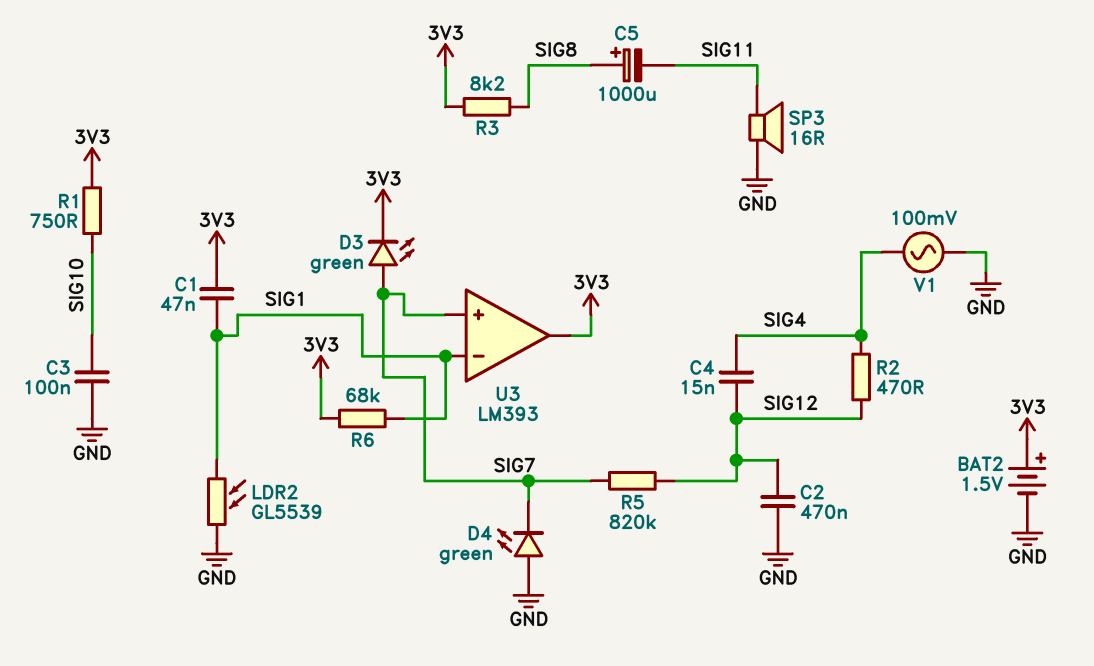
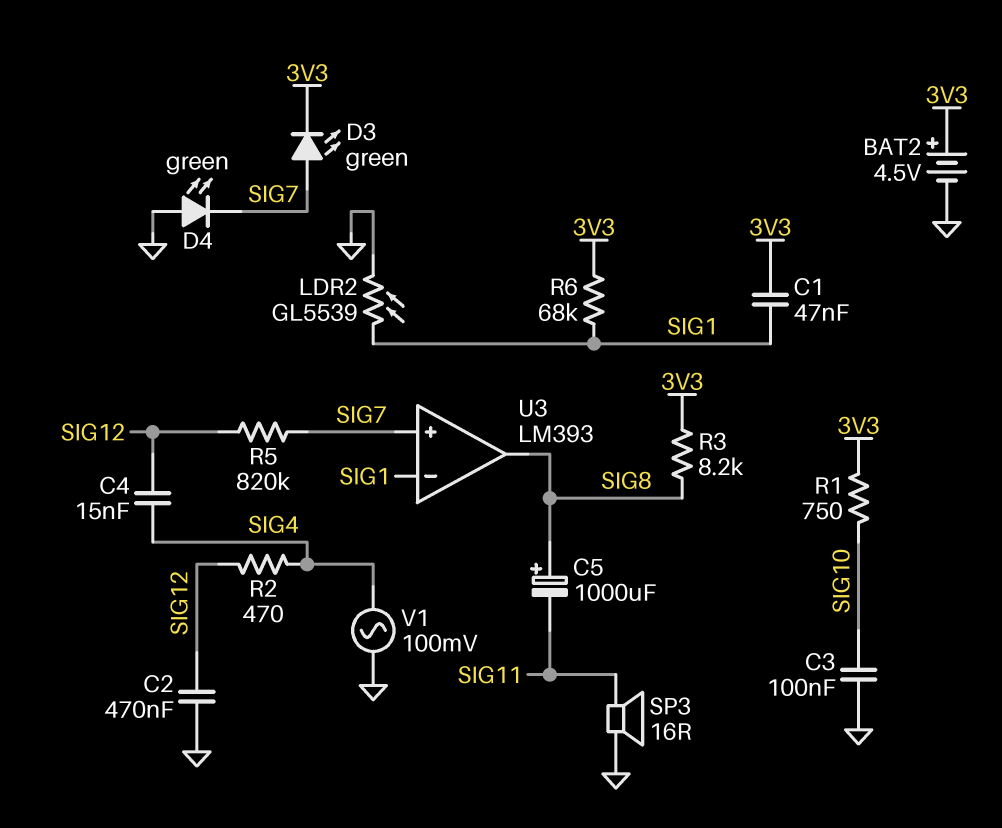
BAT2: 1.5V (plus 3V3, minus GND) -> 4.5V (plus 3V3, minus GND)
U3 pin out: 3V3 -> SIG8

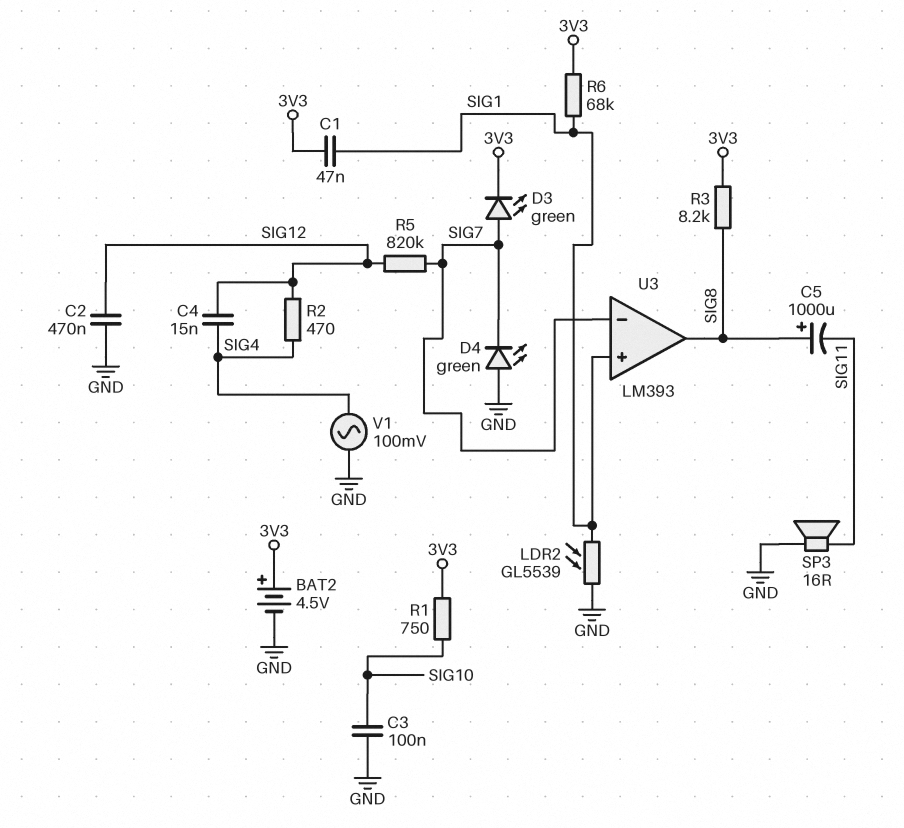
U3 pin in+: SIG7 -> SIG1
U3 pin in-: SIG1 -> SIG7

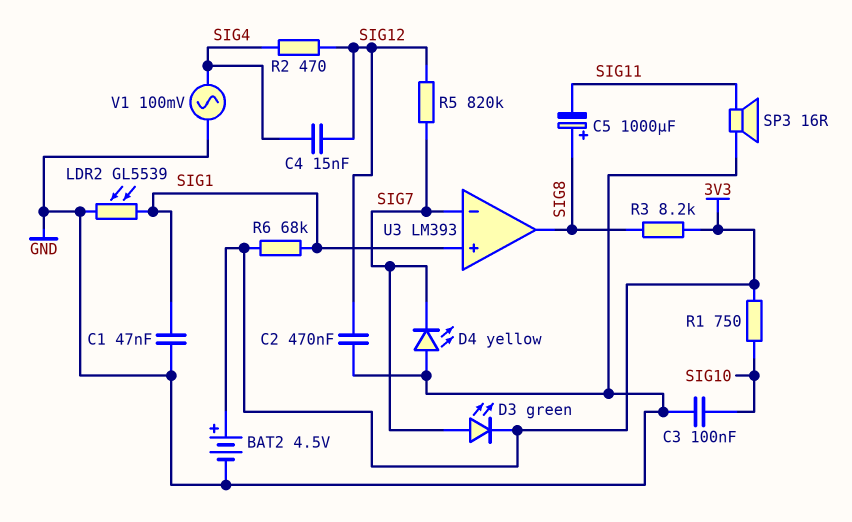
C1: 47nF (3V3, SIG1) -> 47nF (GND, SIG1)
D4: LED green (A GND, K SIG7) -> LED yellow (A GND, K SIG7)

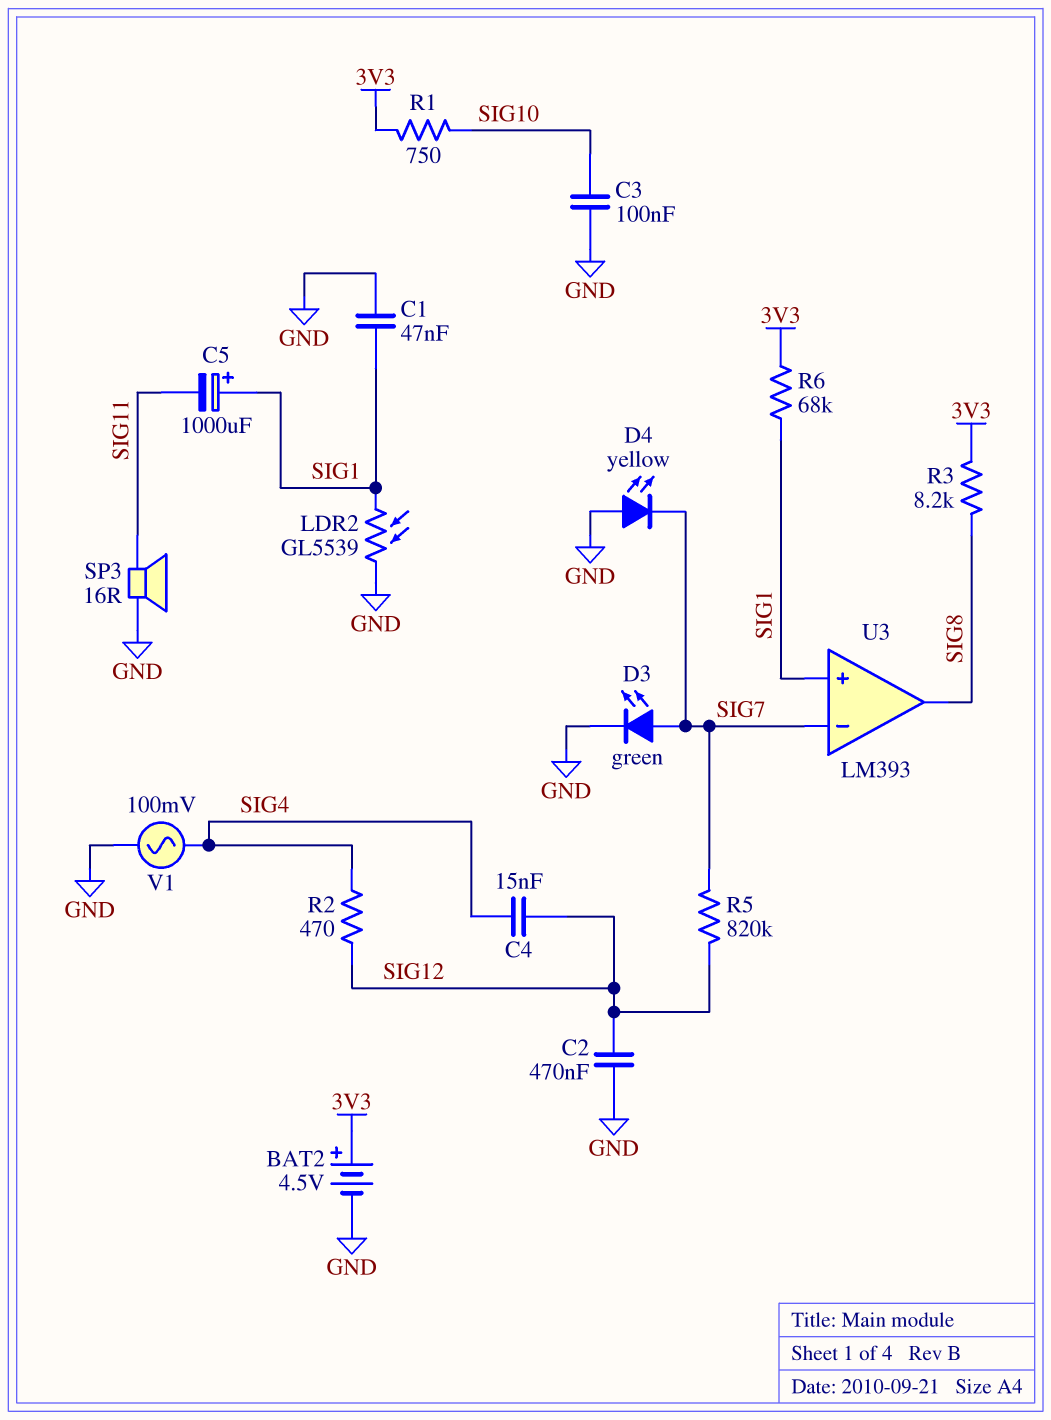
C5: 1000uF (plus SIG8, minus SIG11) -> 1000uF (plus SIG1, minus SIG11)
D3: LED green (A SIG7, K 3V3) -> LED green (A SIG7, K GND)

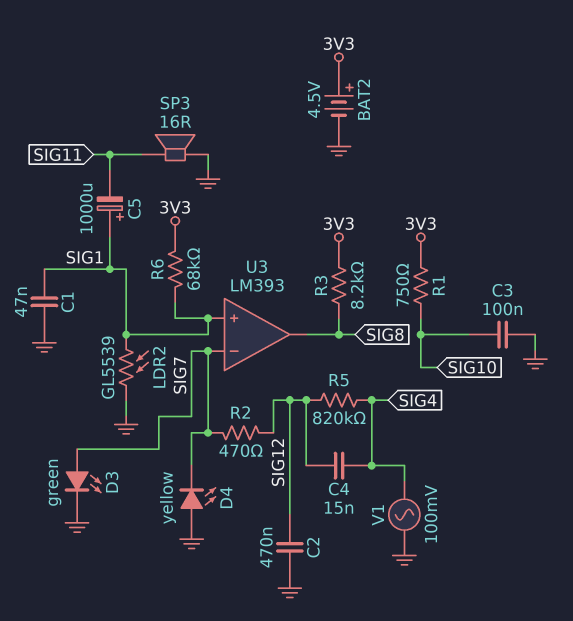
R2: 470 (SIG4, SIG12) -> 470 (SIG7, SIG12)
R5: 820k (SIG7, SIG12) -> 820k (SIG4, SIG12)

